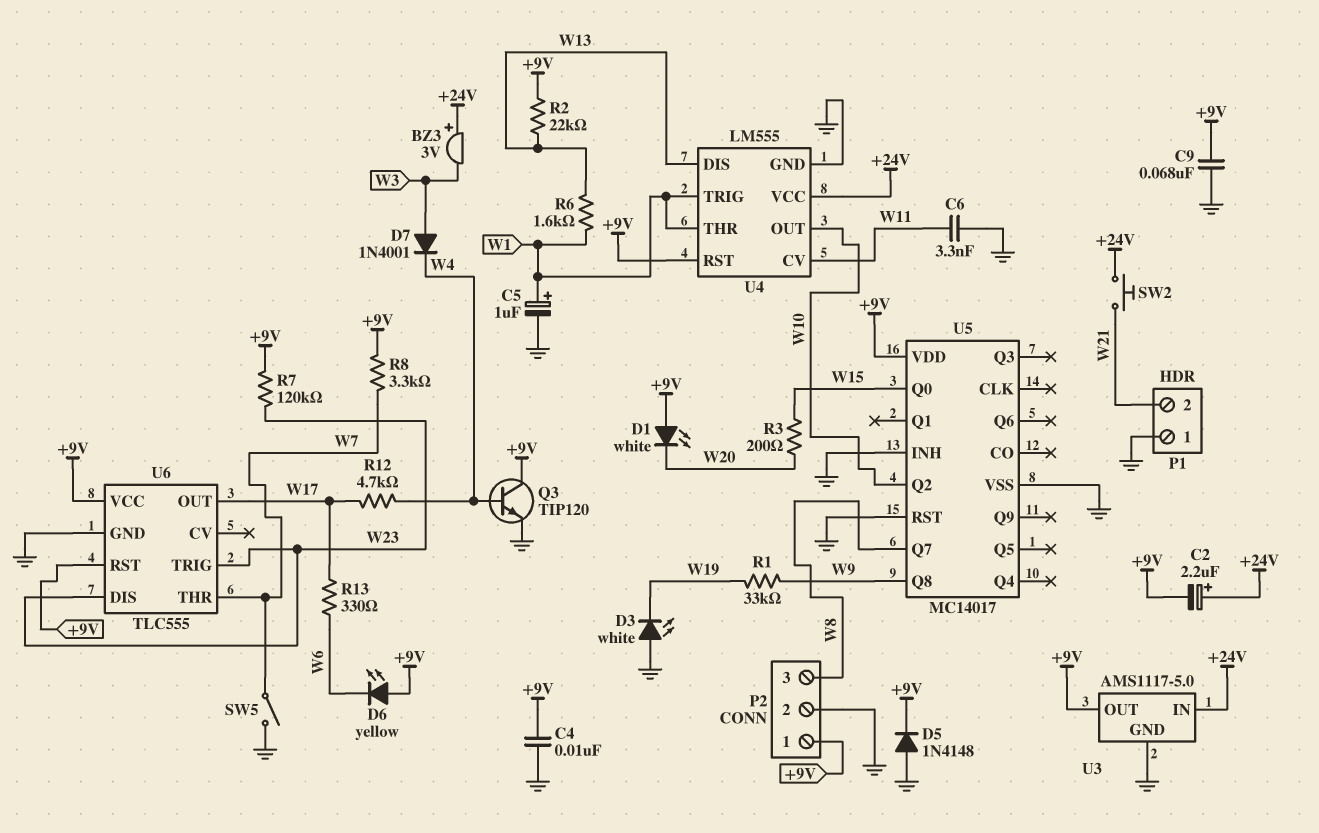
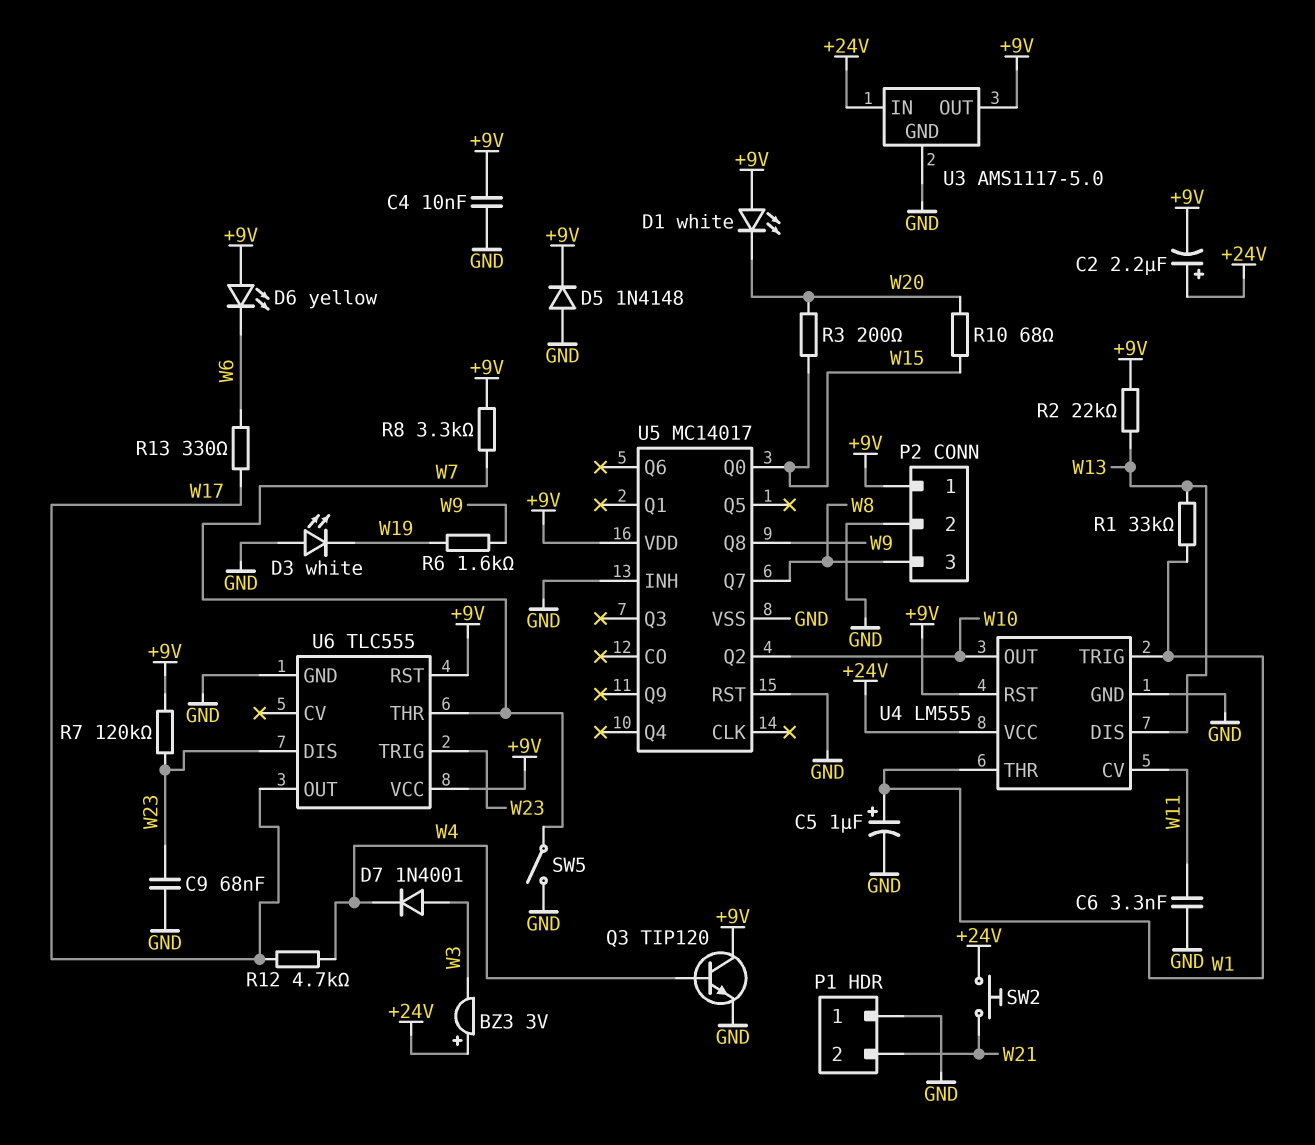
C9: 68nF (+9V, GND) -> 68nF (GND, W23)
R1: 33k (W9, W19) -> 33k (W1, W13)
R6: 1.6k (W1, W13) -> 1.6k (W9, W19)
R10: none -> 68 (W15, W20)

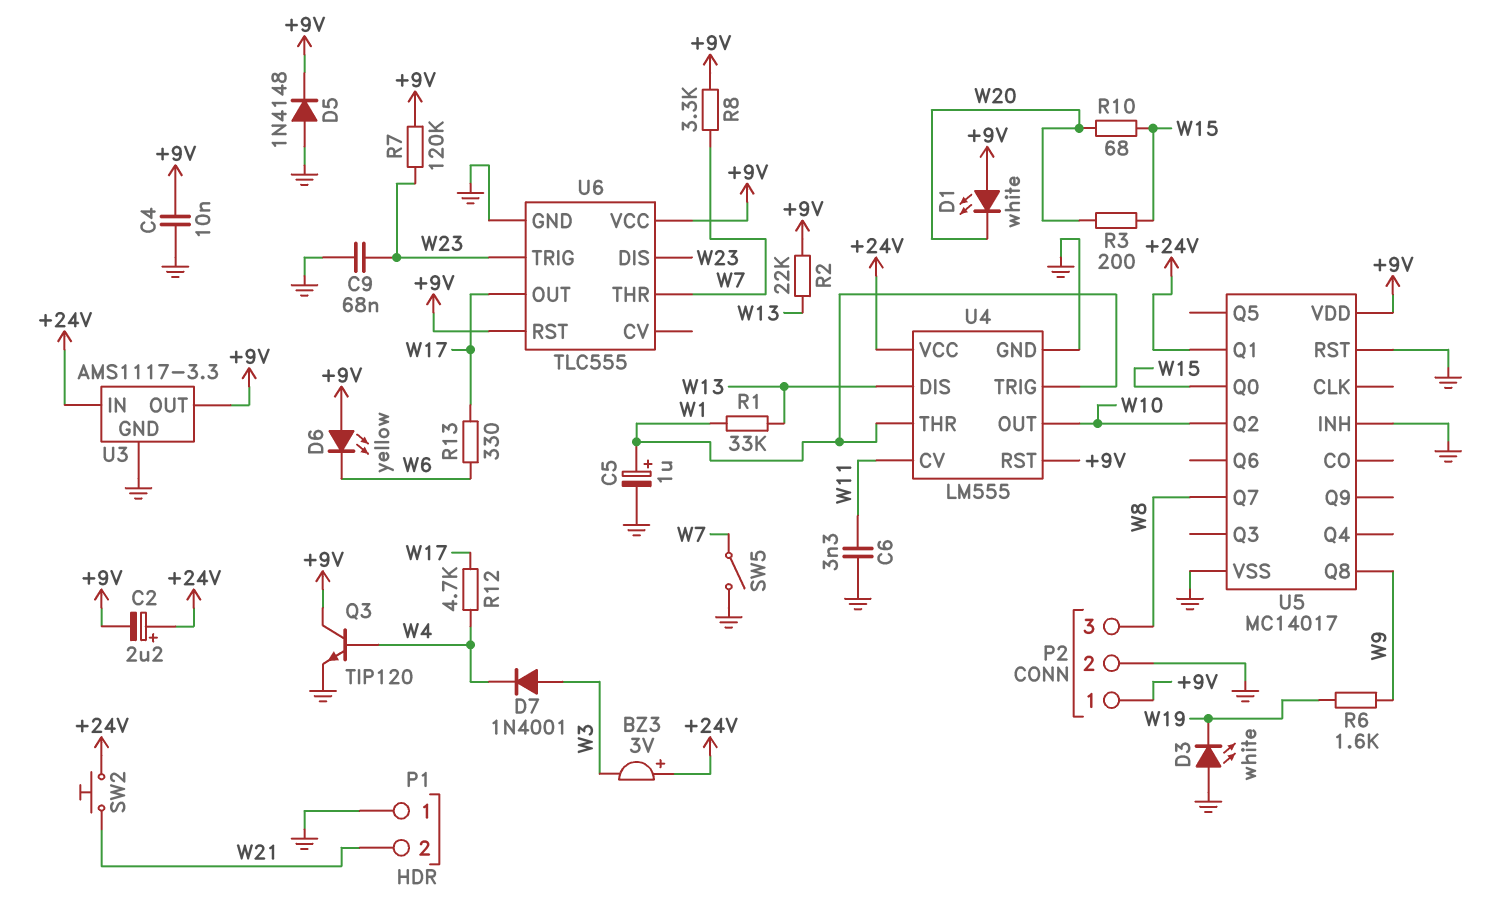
U3: AMS1117-5.0 -> AMS1117-3.3
U5 pin Q1: none -> +24V

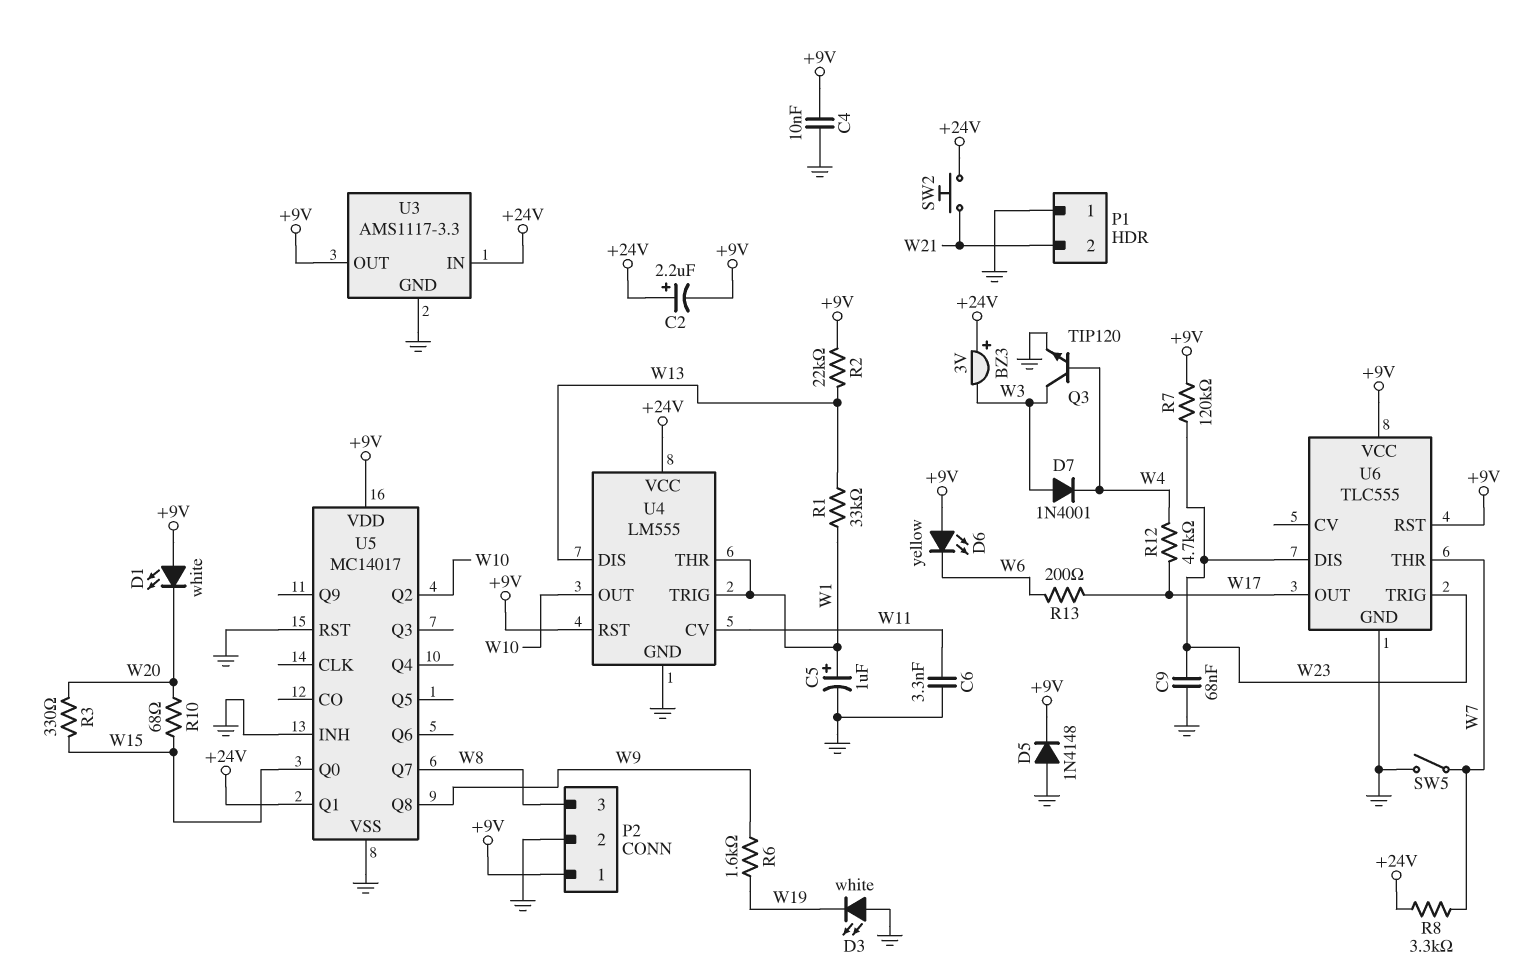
Q3: NPN TIP120 (B W4, C +9V, E GND) -> NPN TIP120 (B W4, C W3, E GND)
R3: 200 (W15, W20) -> 330 (W15, W20)
R8: 3.3k (+9V, W7) -> 3.3k (+24V, W7)
R13: 330 (W6, W17) -> 200 (W6, W17)

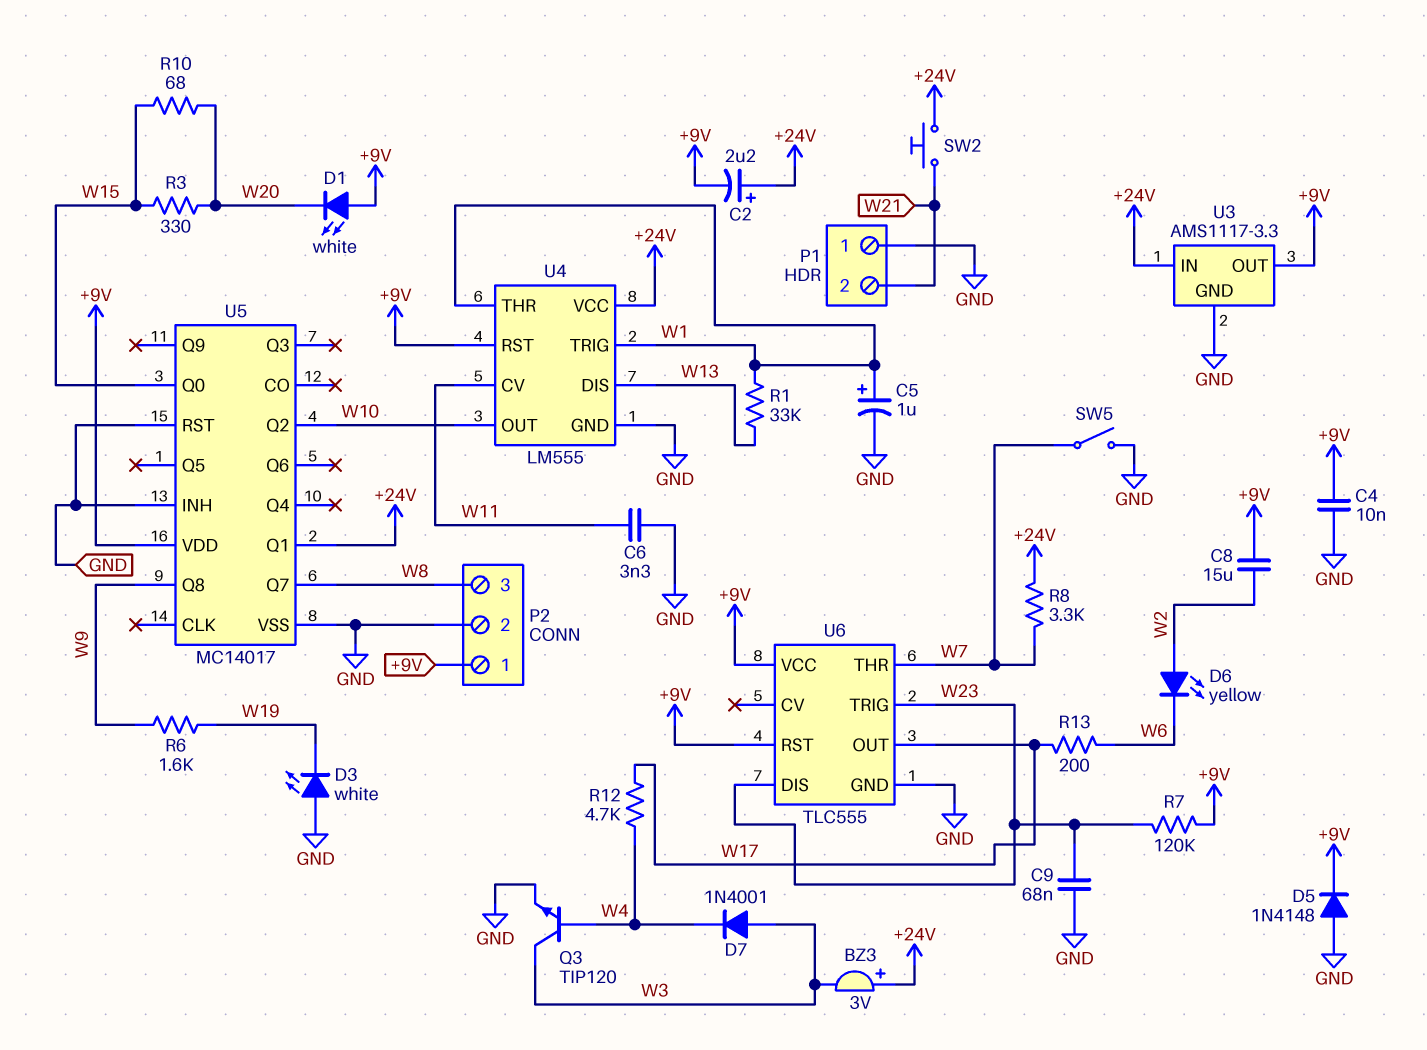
C8: none -> 15uF (+9V, W2)
D6: LED yellow (A +9V, K W6) -> LED yellow (A W2, K W6)
R2: 22k (+9V, W13) -> none

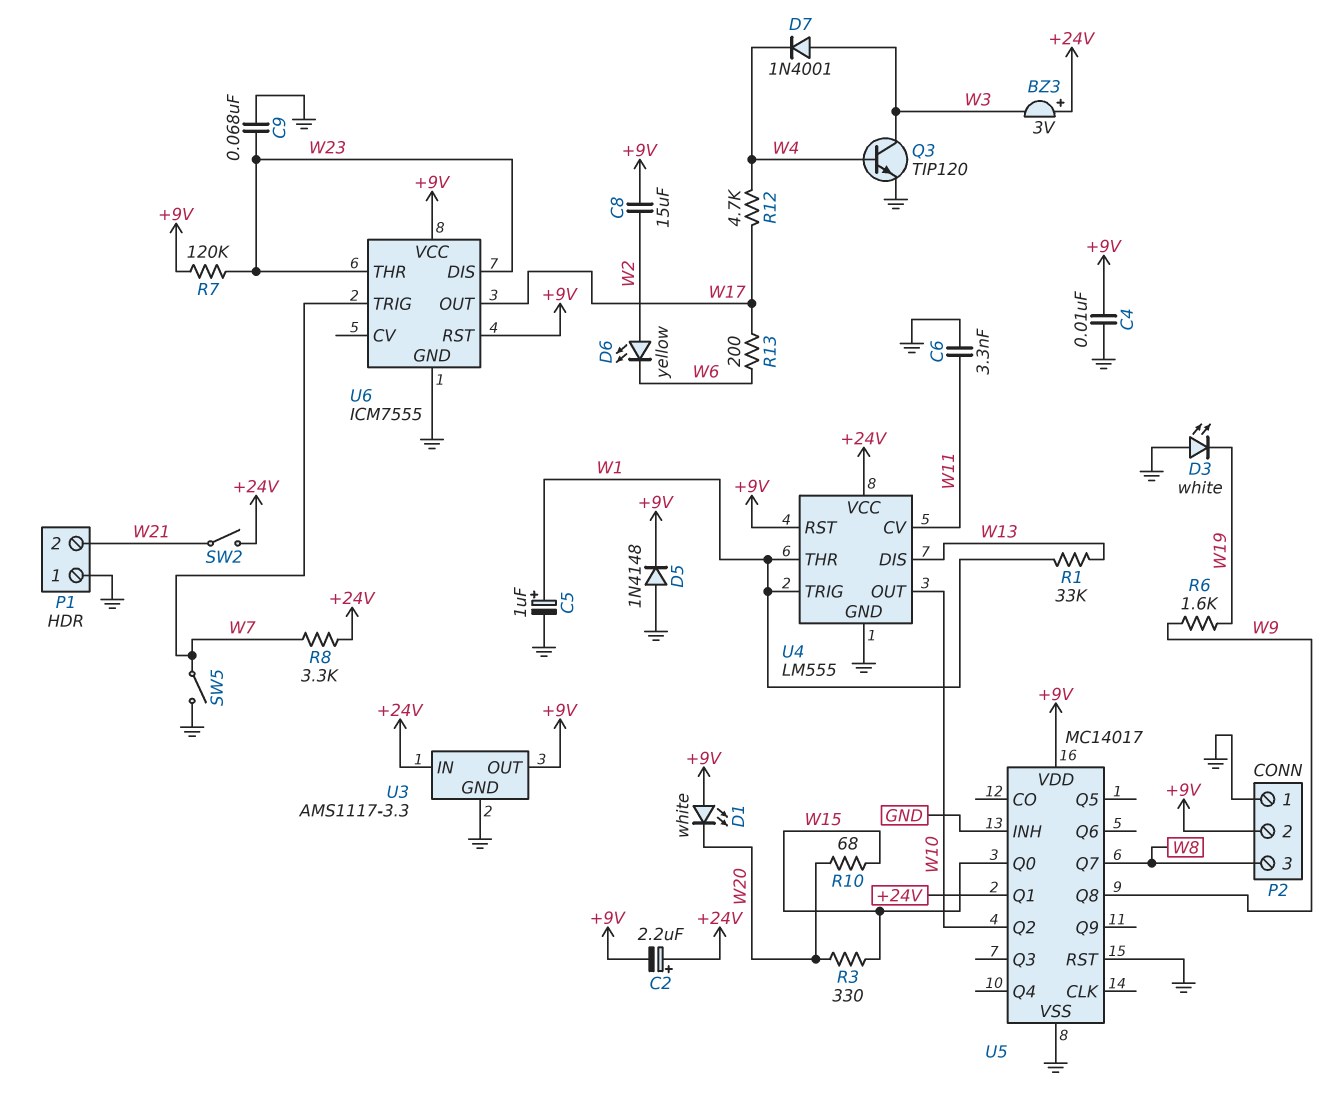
P2 pin 1: +9V -> GND
P2 pin 2: GND -> +9V
SW2: button (+24V, W21) -> switch (+24V, W21)
U6: TLC555 -> ICM7555
U6 pin THR: W7 -> W23
U6 pin TRIG: W23 -> W7

